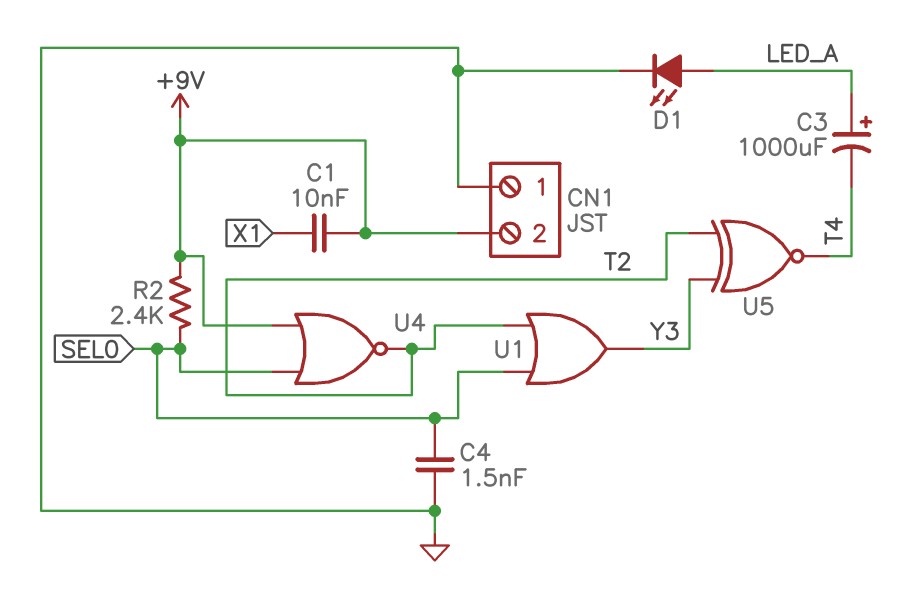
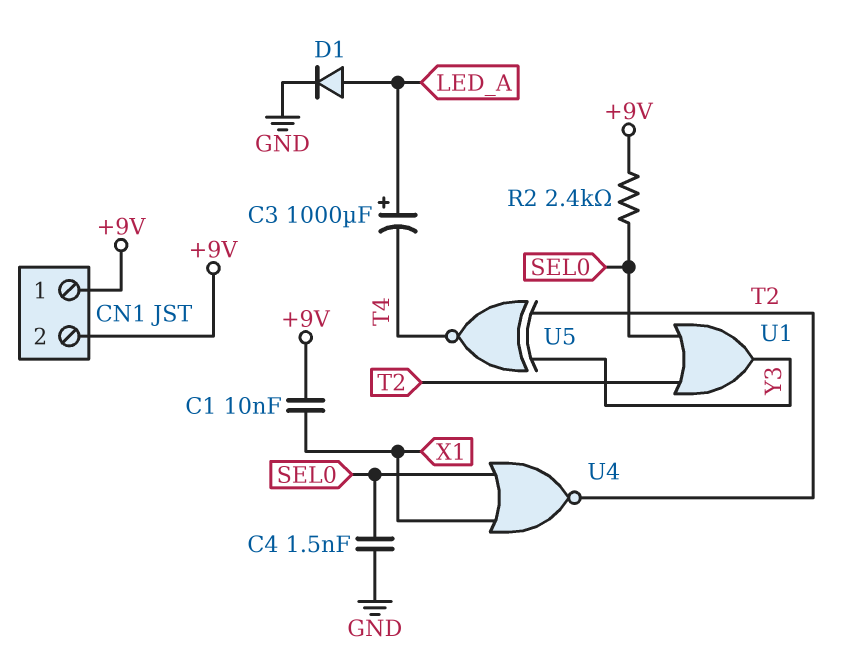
CN1 pin 1: GND -> +9V
D1: LED (A LED_A, K GND) -> diode (A LED_A, K GND)
U4: NOR (in +9V, in SEL0, out T2) -> NOR (in SEL0, in X1, out T2)

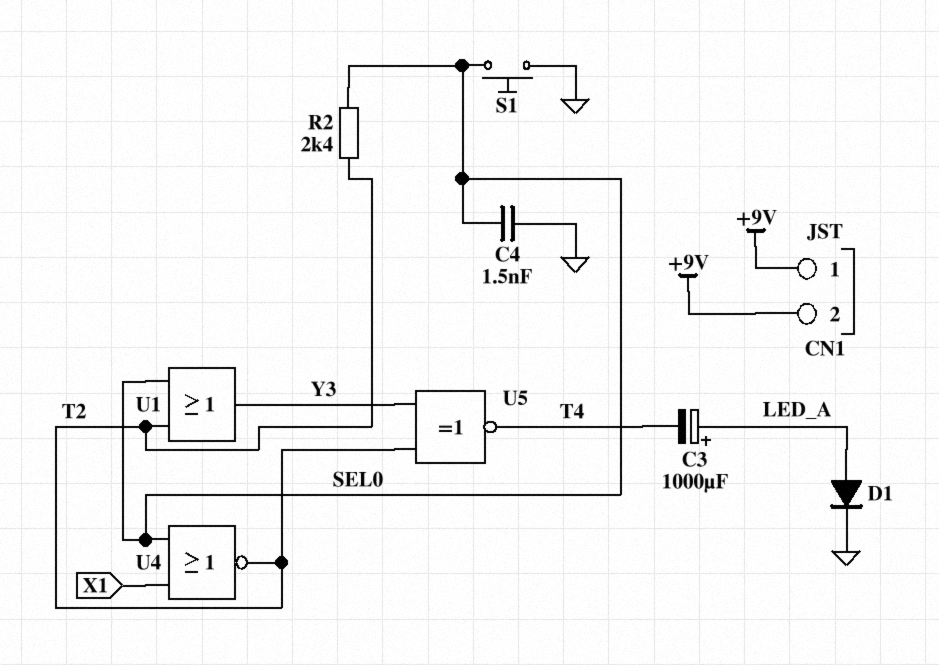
C1: 10nF (+9V, X1) -> none
R2: 2.4k (+9V, SEL0) -> 2.4k (SEL0, T2)
S1: none -> button (GND, SEL0)

